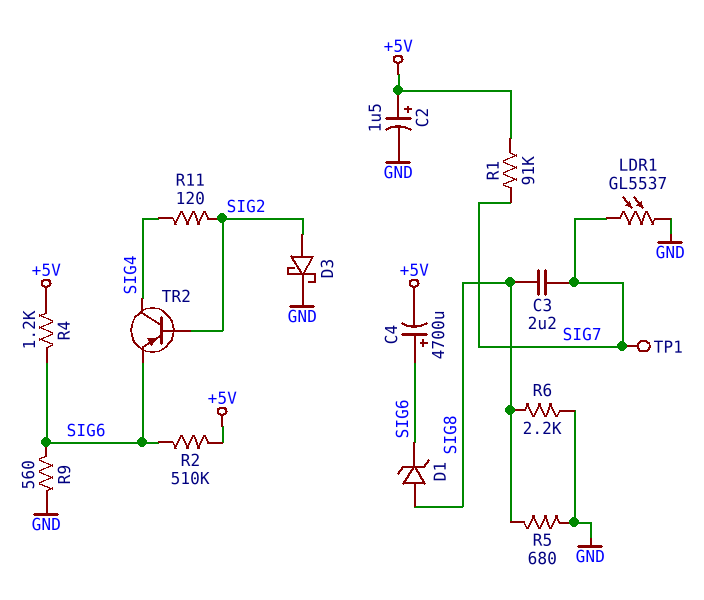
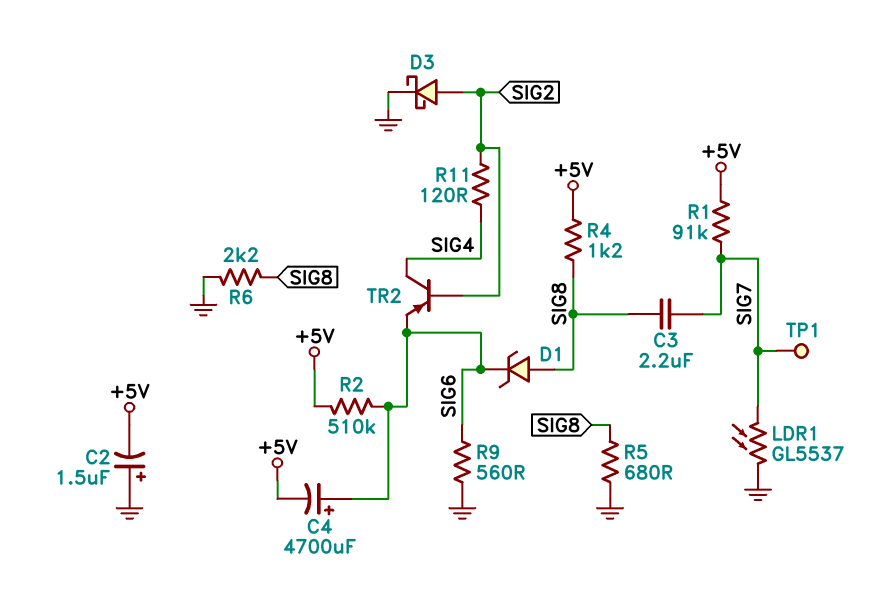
C2: 1.5uF (plus +5V, minus GND) -> 1.5uF (plus GND, minus +5V)
R4: 1.2k (+5V, SIG6) -> 1.2k (+5V, SIG8)

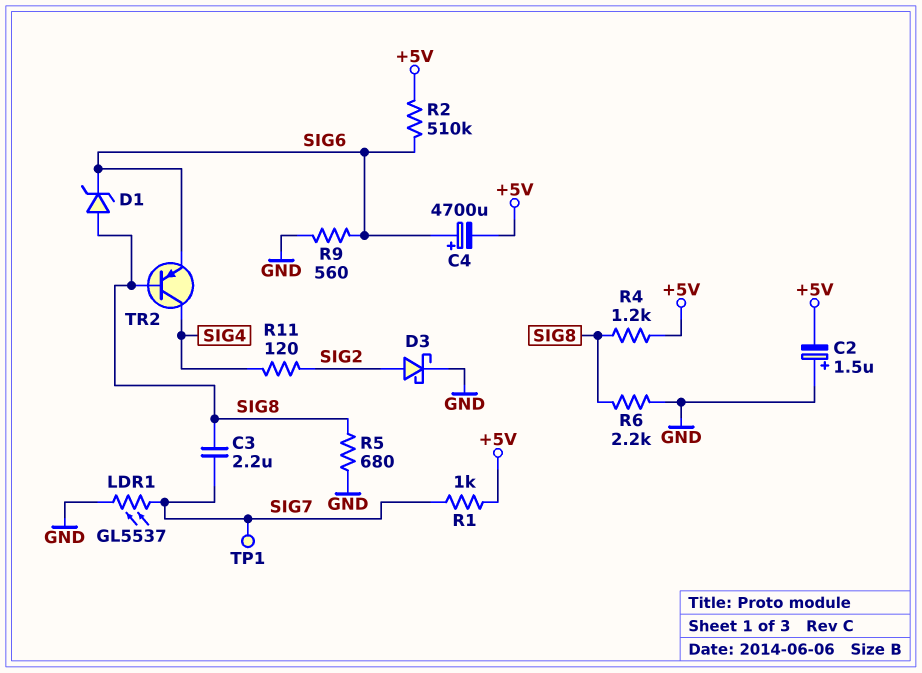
R1: 91k (+5V, SIG7) -> 1k (+5V, SIG7)
TR2: PNP (B SIG2, C SIG4, E SIG6) -> PNP (B SIG8, C SIG4, E SIG6)

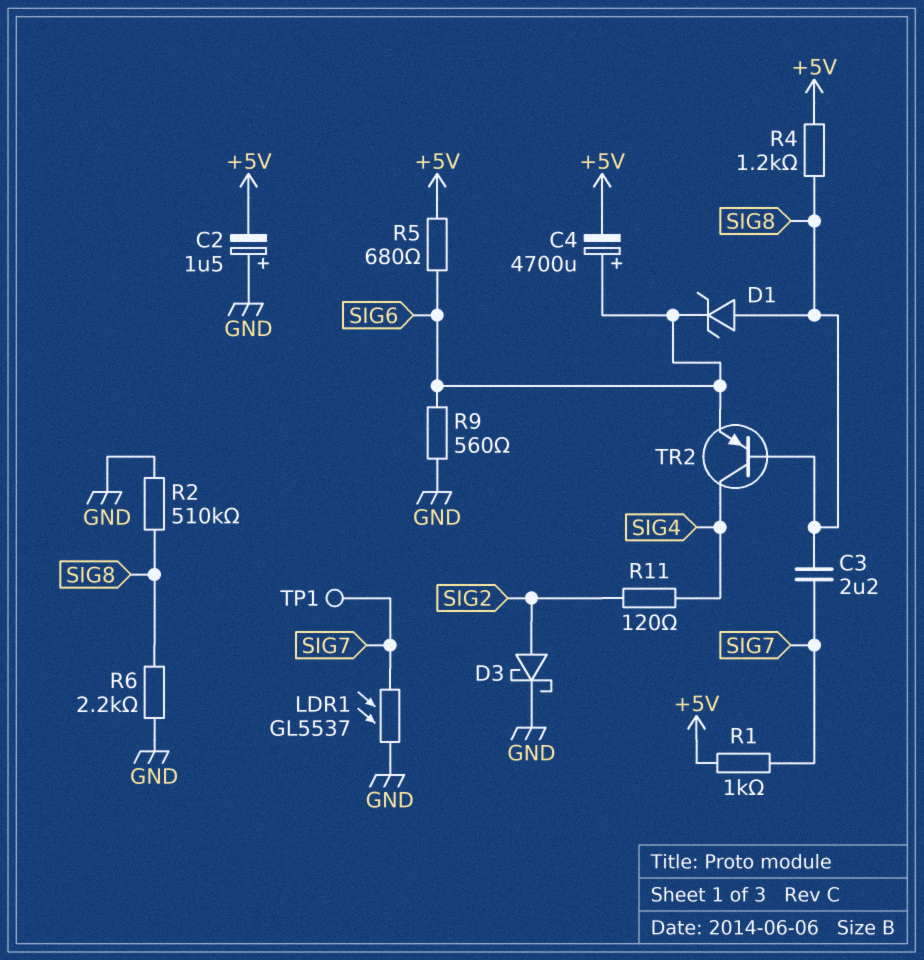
R2: 510k (+5V, SIG6) -> 510k (GND, SIG8)
R5: 680 (GND, SIG8) -> 680 (+5V, SIG6)

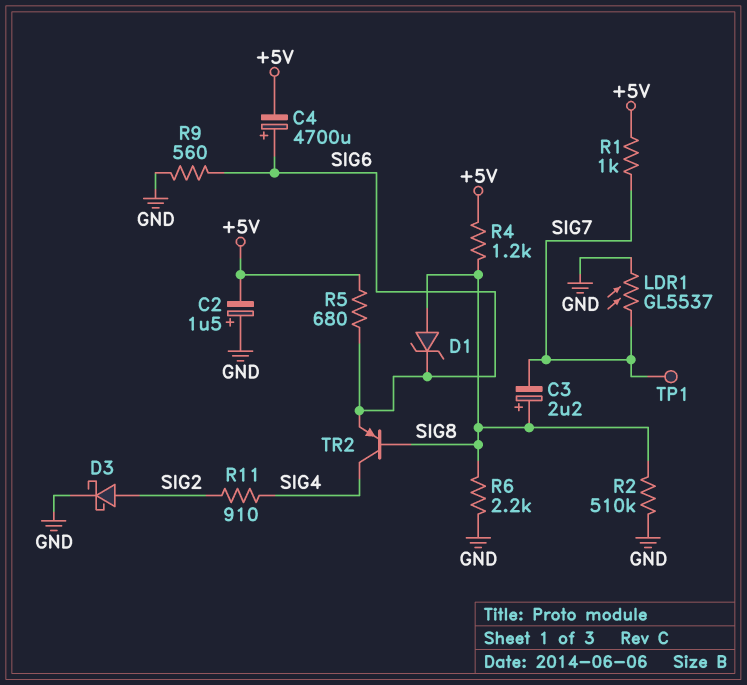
C3: 2.2uF (SIG7, SIG8) -> 2.2uF (plus SIG8, minus SIG7)
R11: 120 (SIG2, SIG4) -> 910 (SIG2, SIG4)

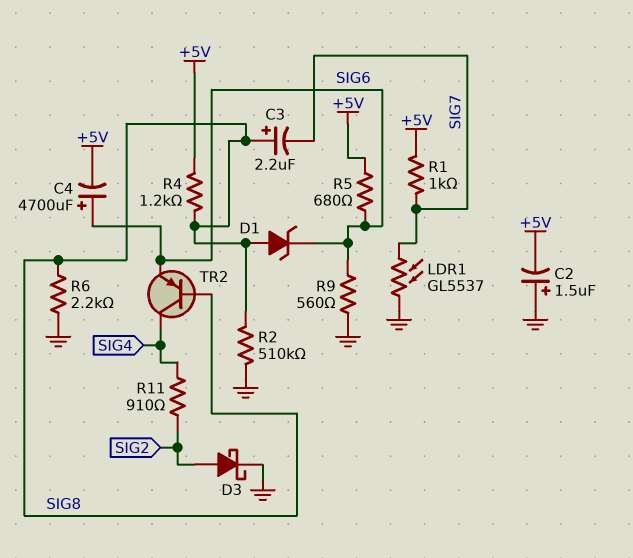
TP1: test point (SIG7) -> none

